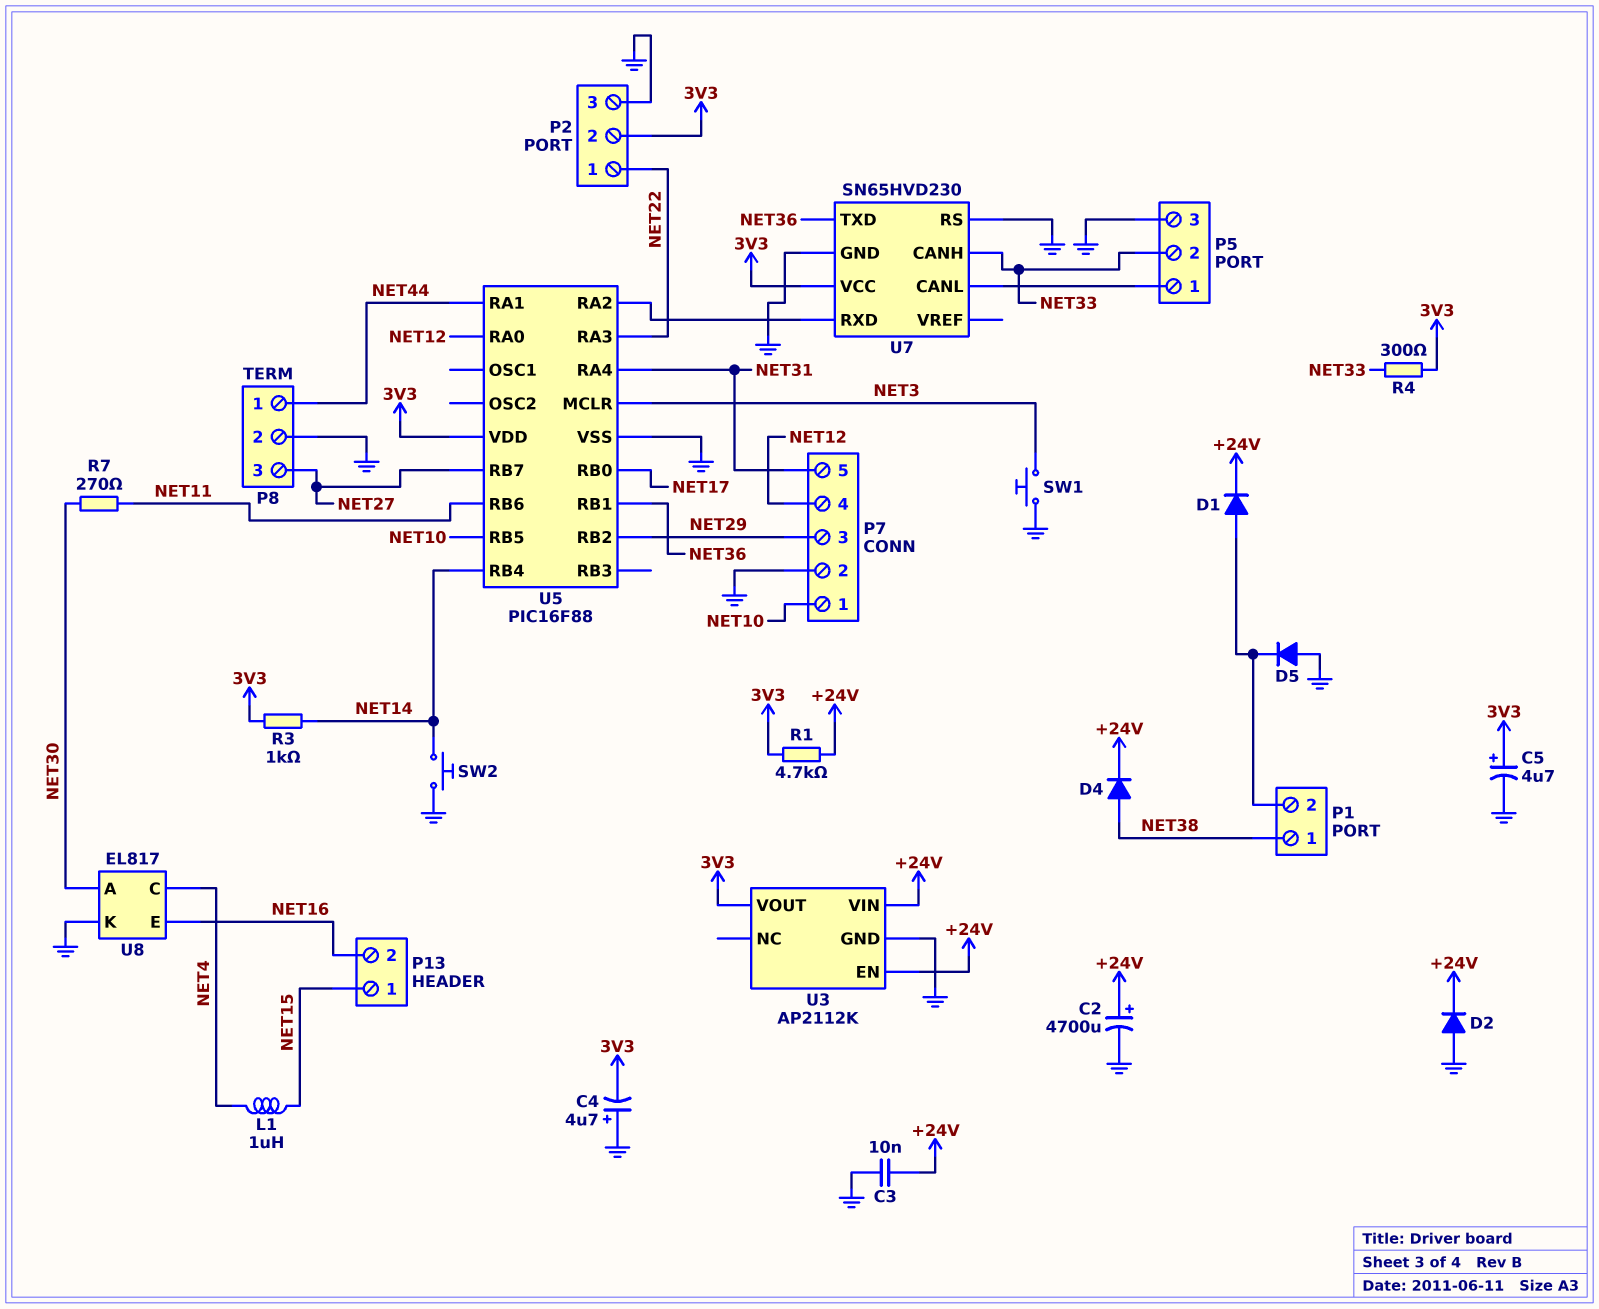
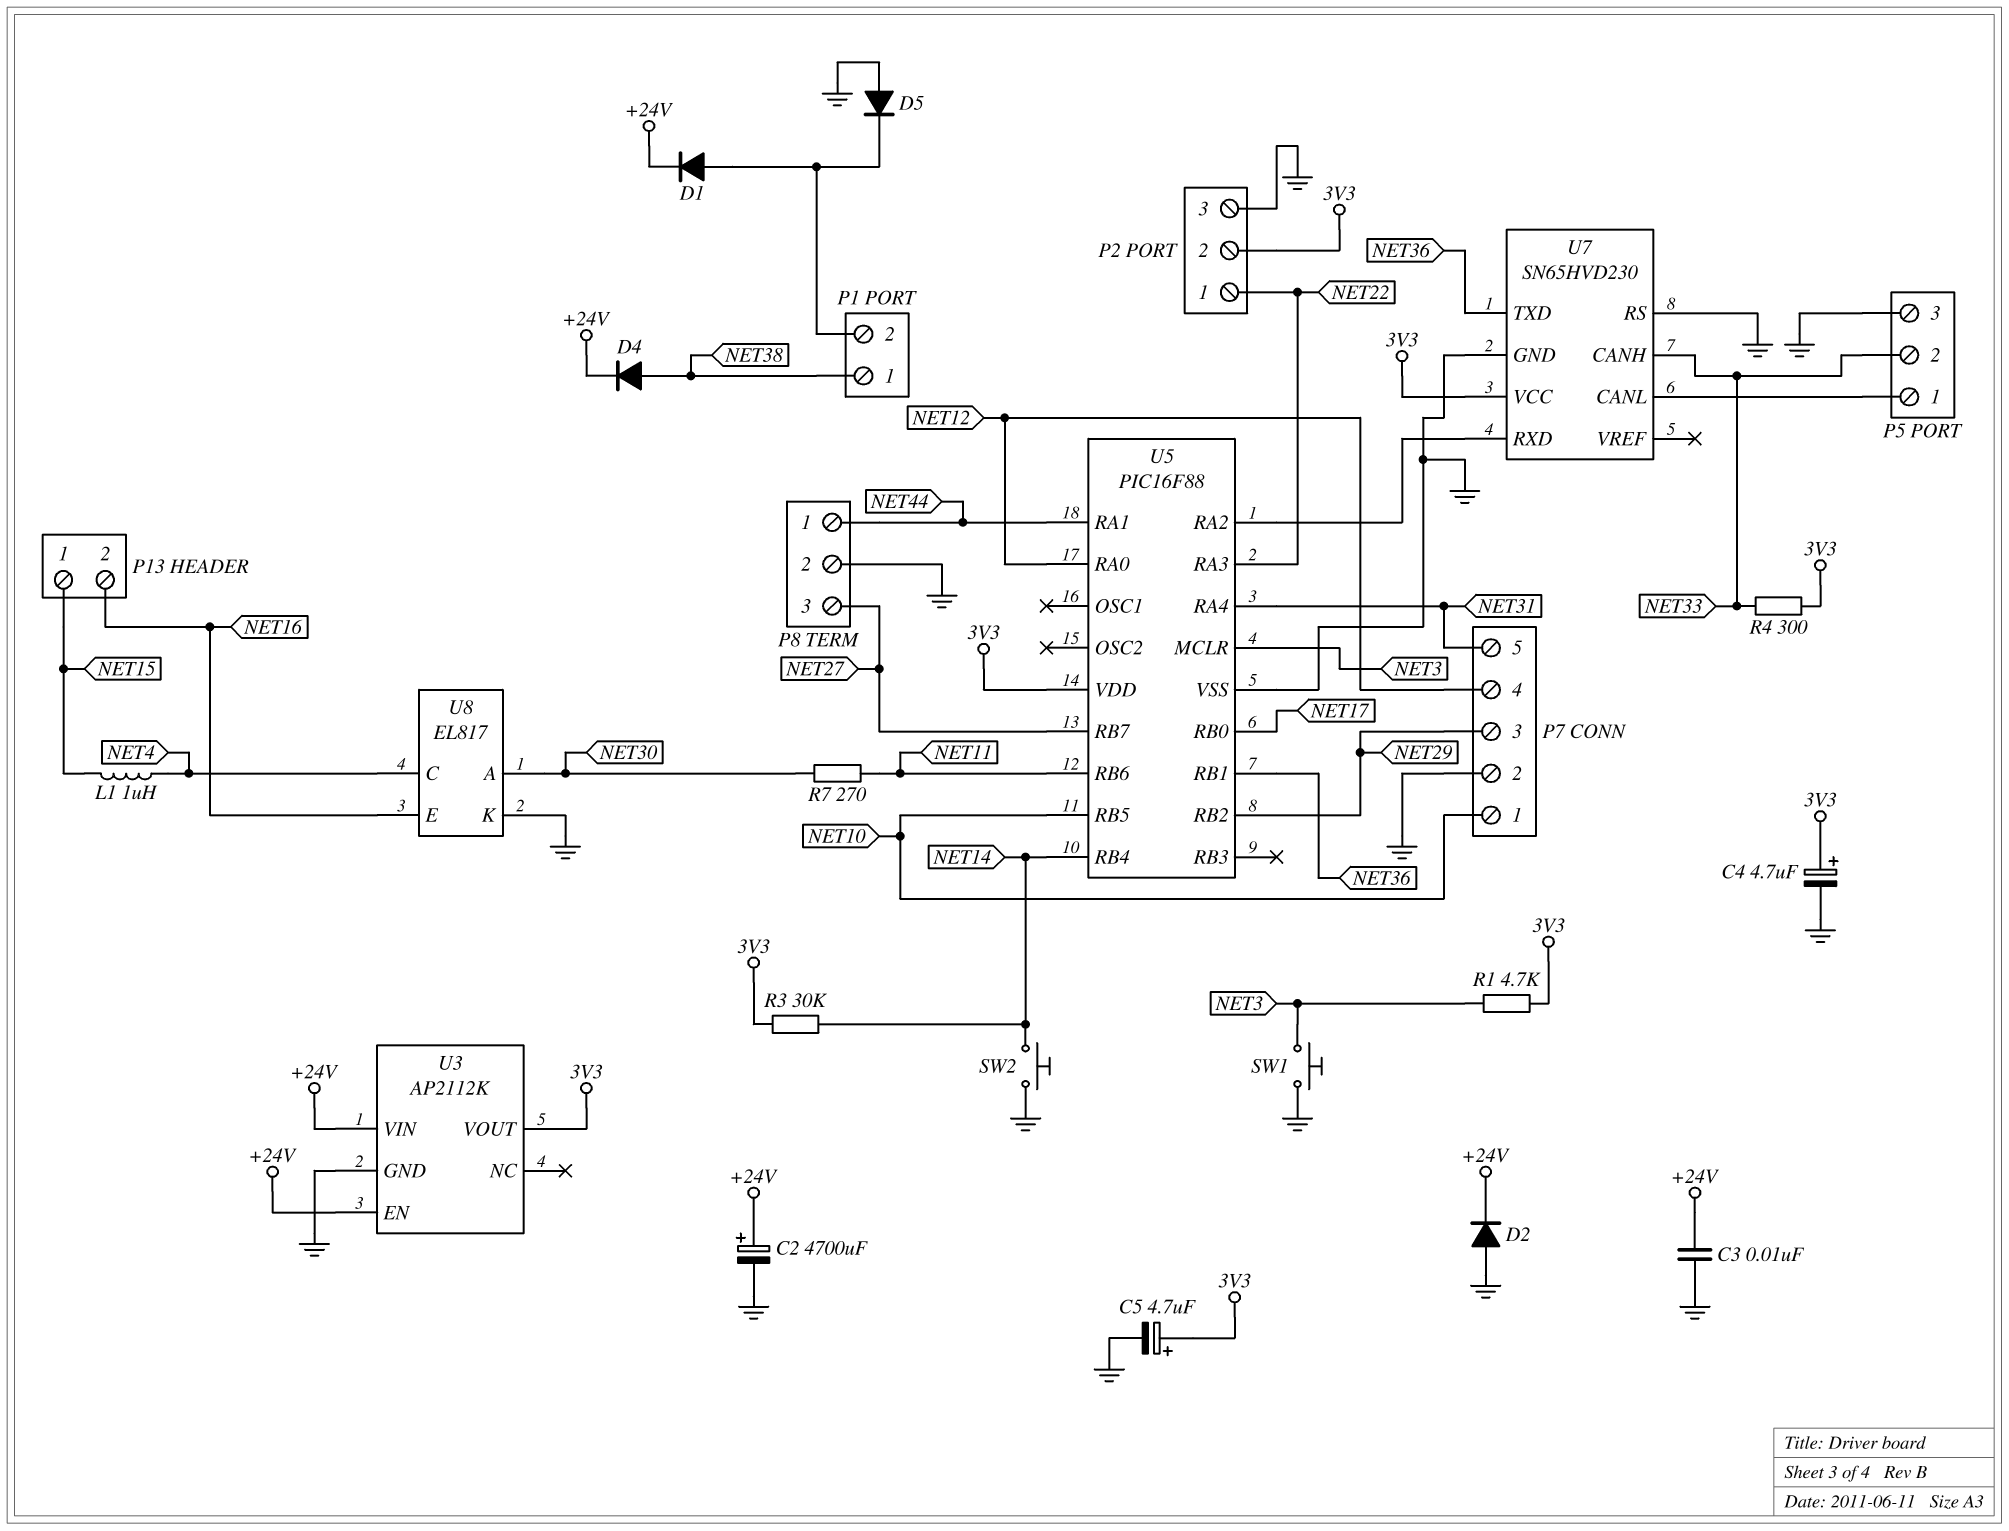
C4: 4.7uF (plus GND, minus 3V3) -> 4.7uF (plus 3V3, minus GND)
R1: 4.7k (+24V, 3V3) -> 4.7k (3V3, NET3)
R3: 1k (3V3, NET14) -> 30k (3V3, NET14)

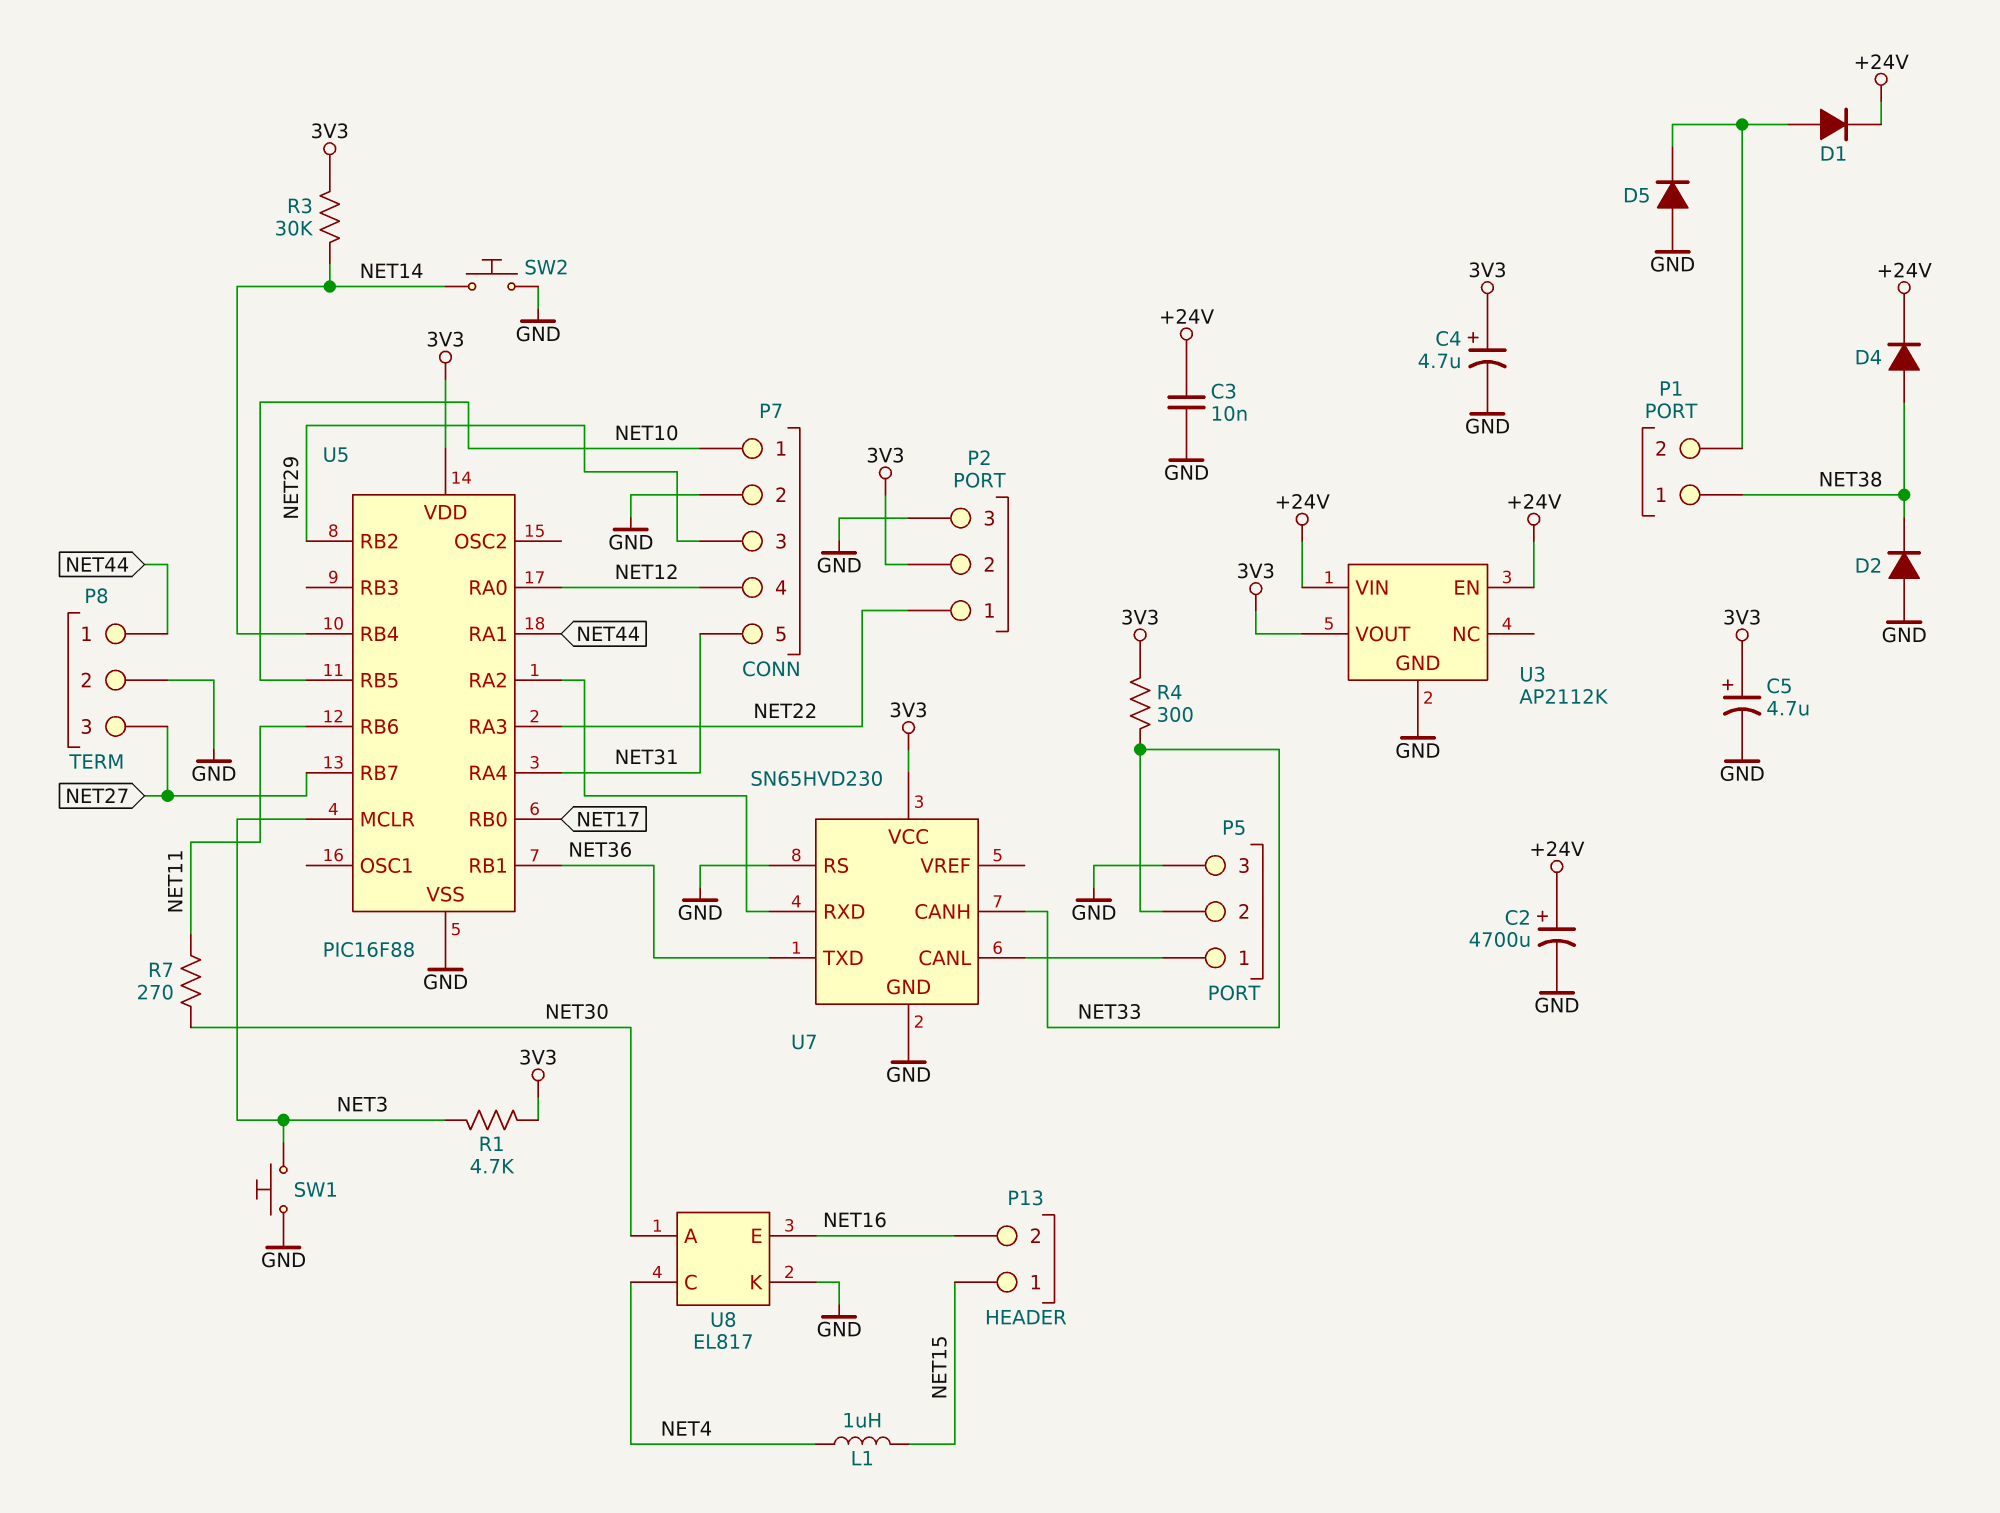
D2: diode (A GND, K +24V) -> diode (A GND, K NET38)

